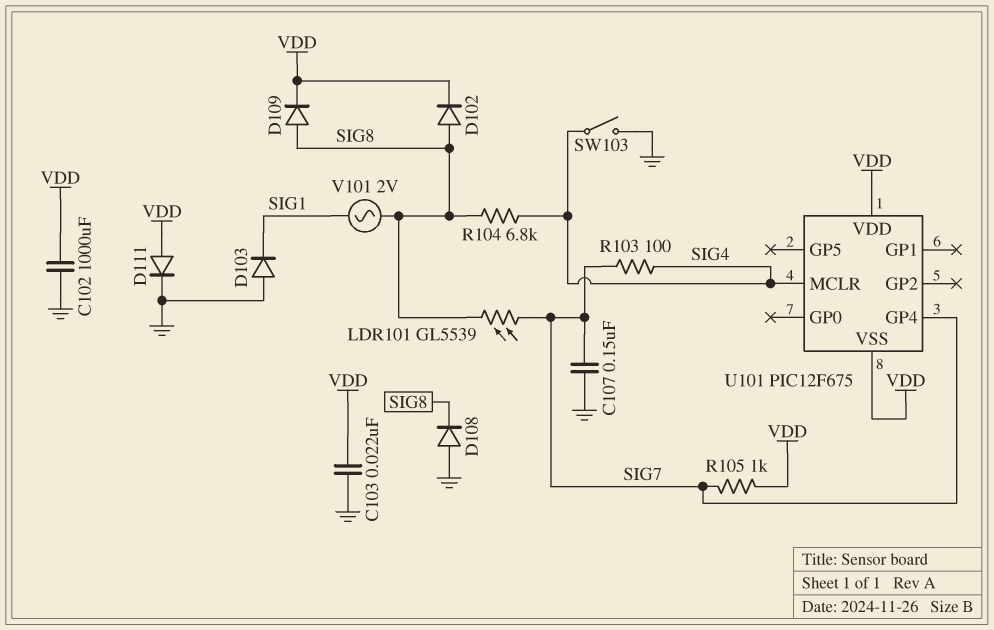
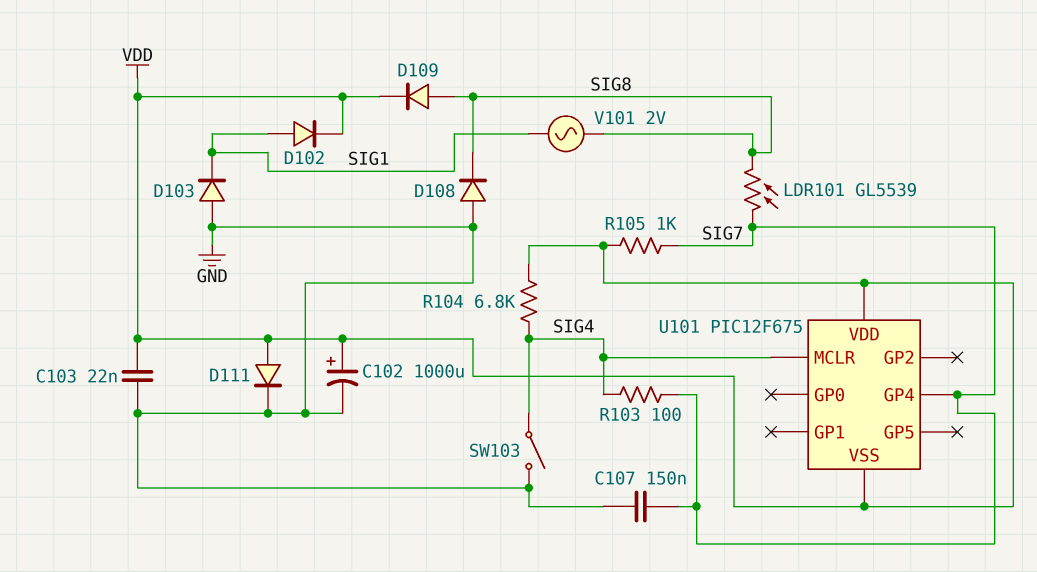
C102: 1000uF (GND, VDD) -> 1000uF (plus VDD, minus GND)
D102: diode (A SIG8, K VDD) -> diode (A SIG1, K VDD)
R104: 6.8k (SIG4, SIG8) -> 6.8k (SIG4, VDD)

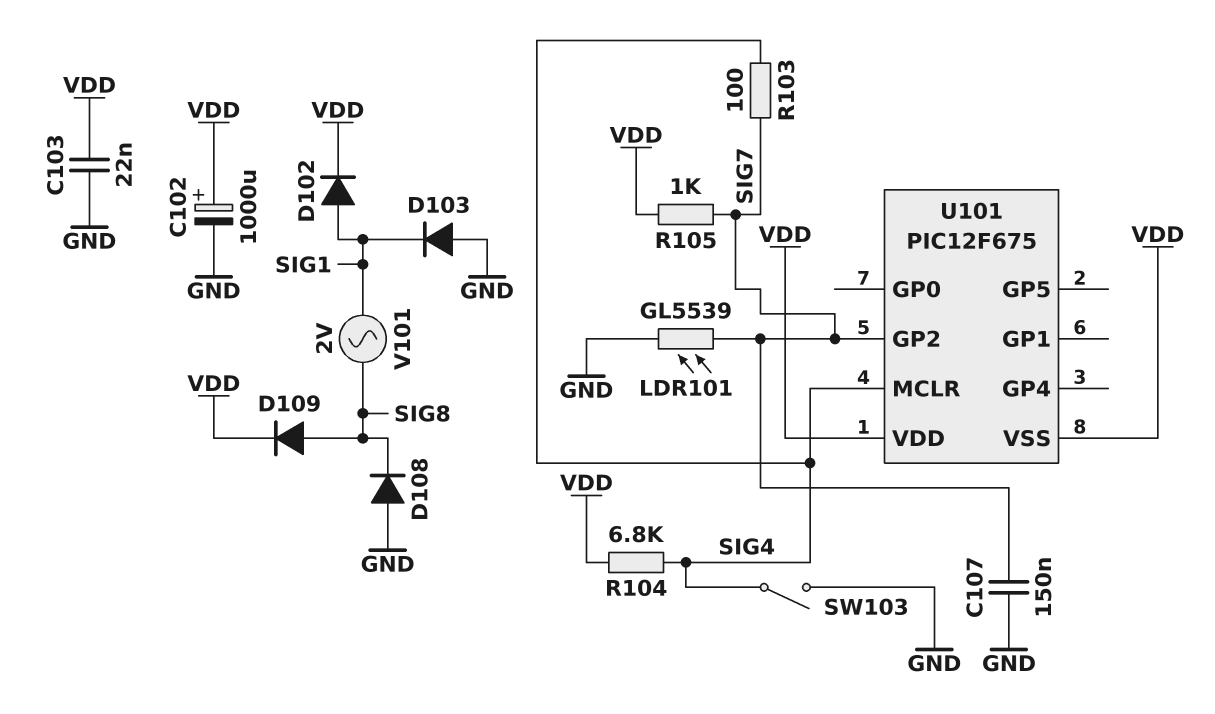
D111: diode (A VDD, K GND) -> none
LDR101: GL5539 (SIG7, SIG8) -> GL5539 (GND, SIG7)
U101 pin GP2: none -> SIG7
U101 pin GP4: SIG7 -> none

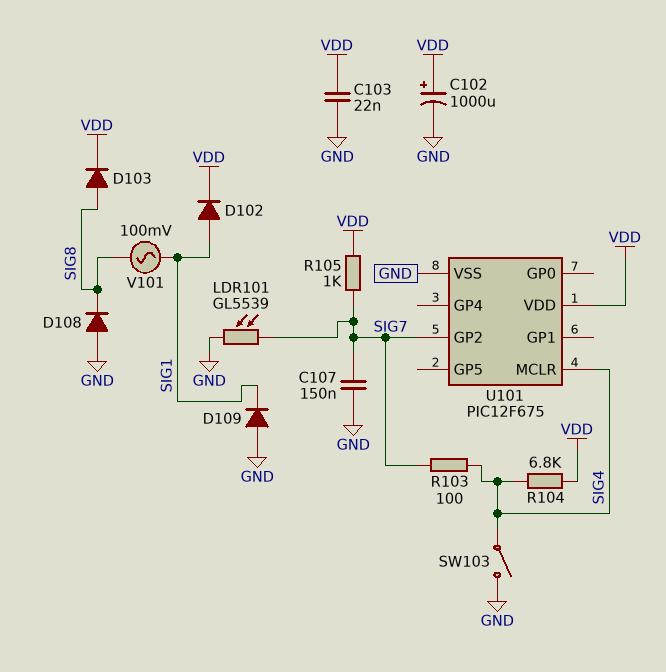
D103: diode (A GND, K SIG1) -> diode (A SIG8, K VDD)
D109: diode (A SIG8, K VDD) -> diode (A GND, K SIG1)
U101 pin VSS: VDD -> GND
V101: AC 2V (SIG1, SIG8) -> AC 100mV (SIG1, SIG8)

